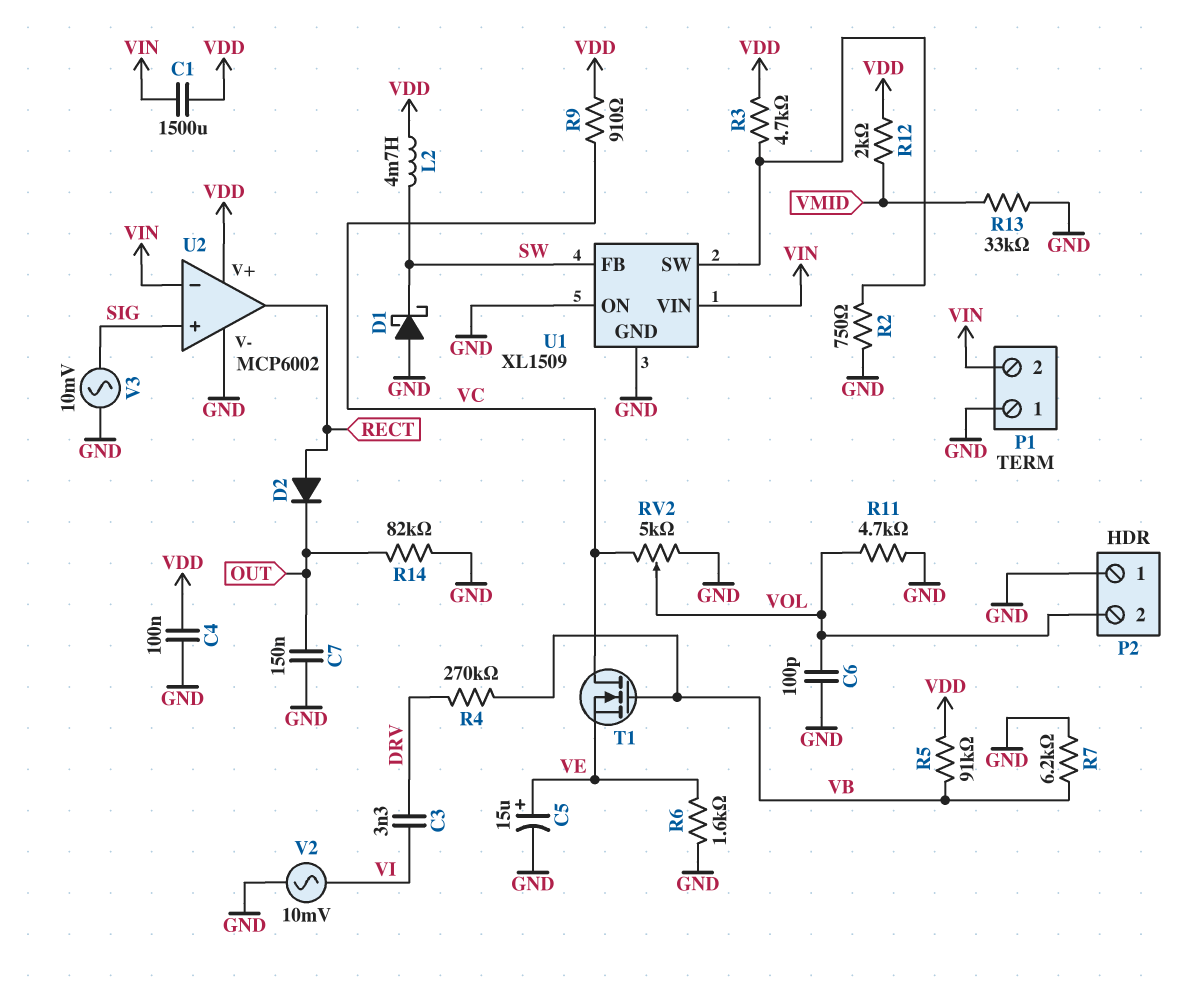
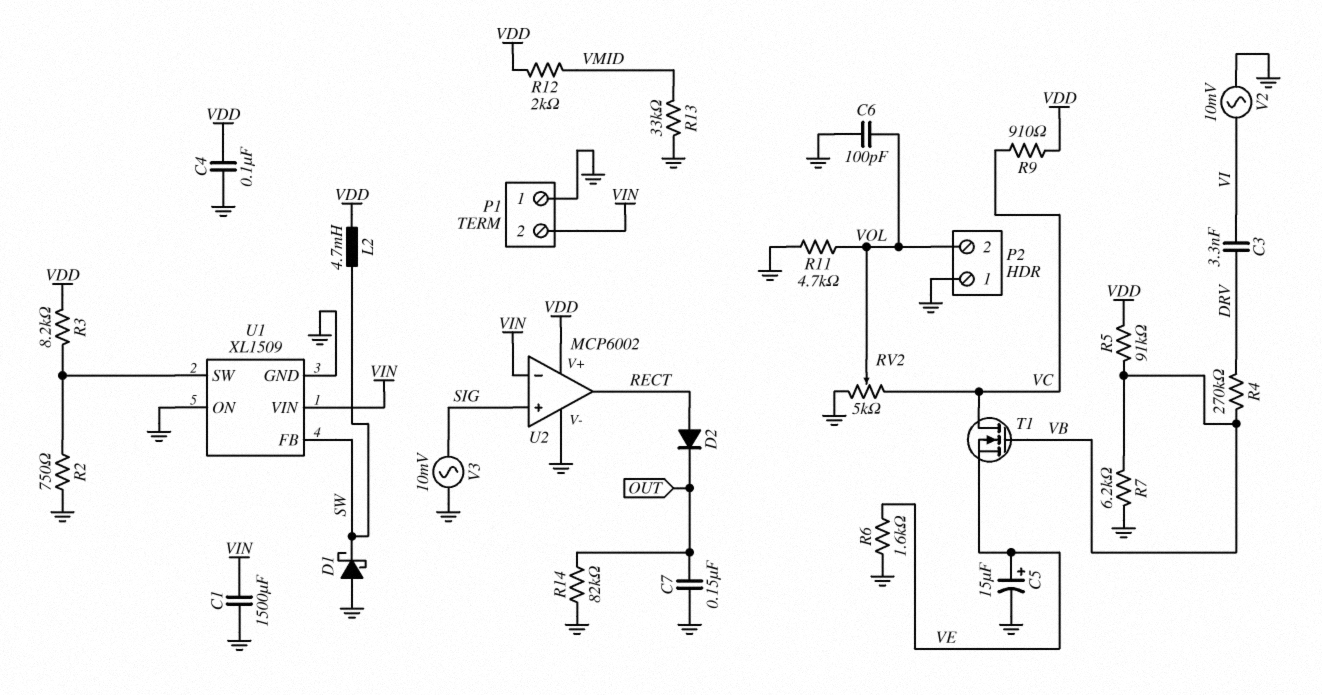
C1: 1500uF (VDD, VIN) -> 1500uF (GND, VIN)
R3: 4.7k (U1/SW, VDD) -> 8.2k (U1/SW, VDD)

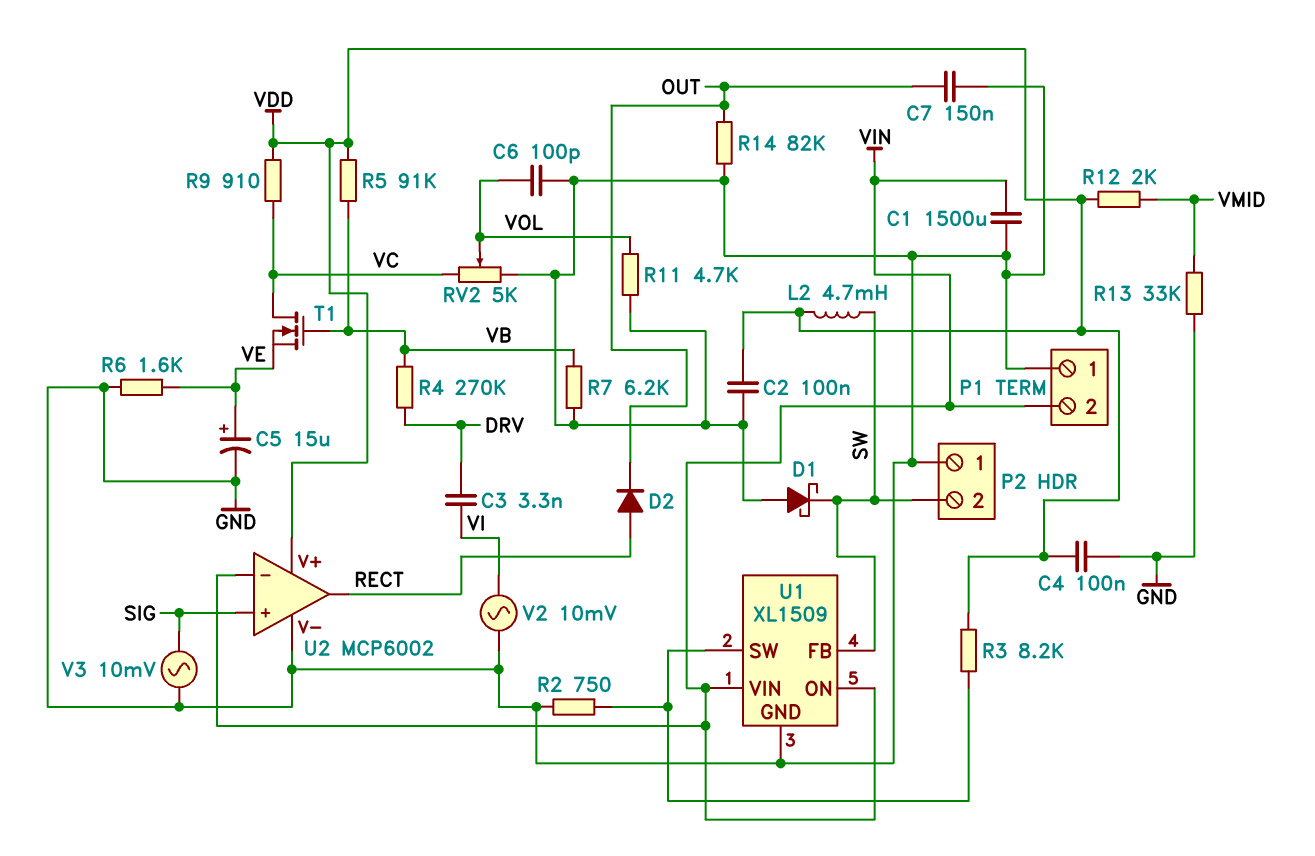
C2: none -> 100nF (GND, VDD)
P2 pin 2: VOL -> SW
U1 pin ON: GND -> VIN

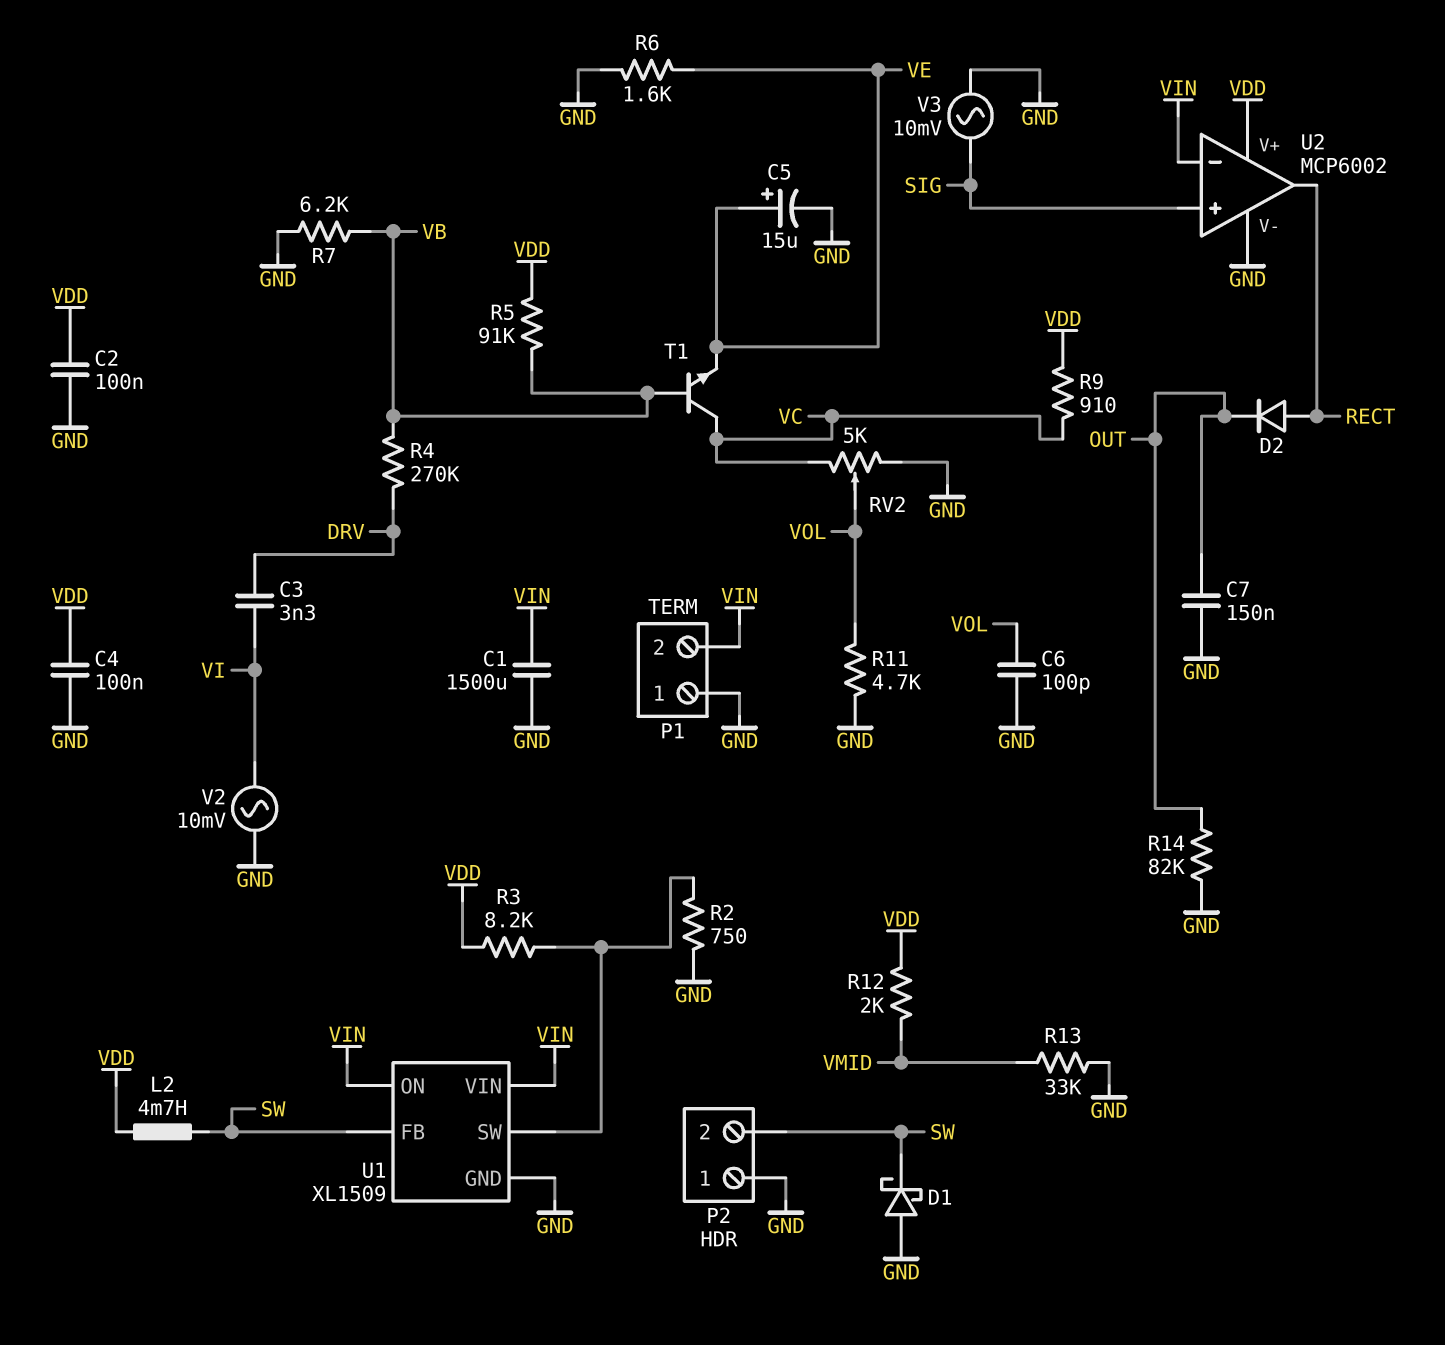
T1: NMOS (G VB, D VC, S VE) -> NPN (B VB, C VC, E VE)

